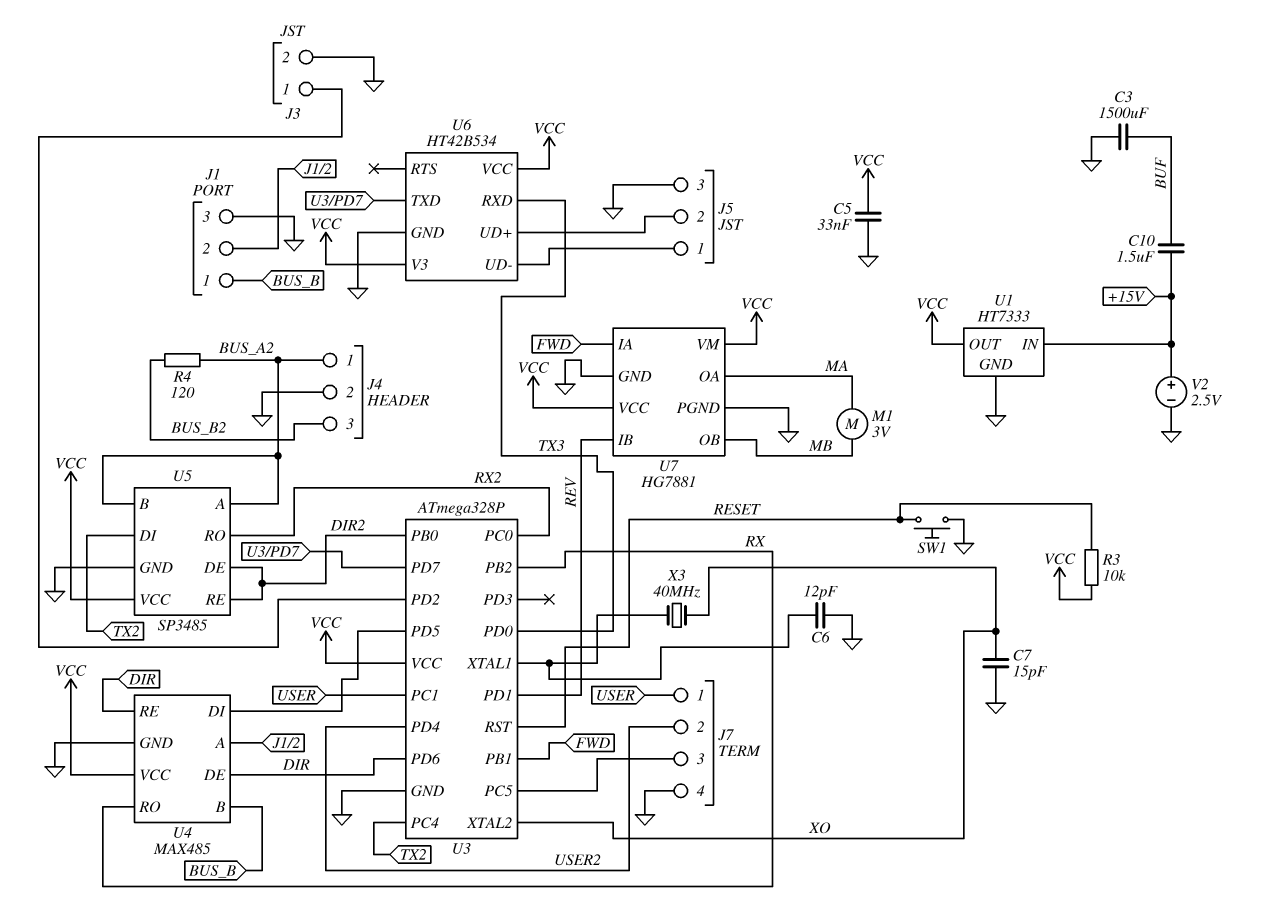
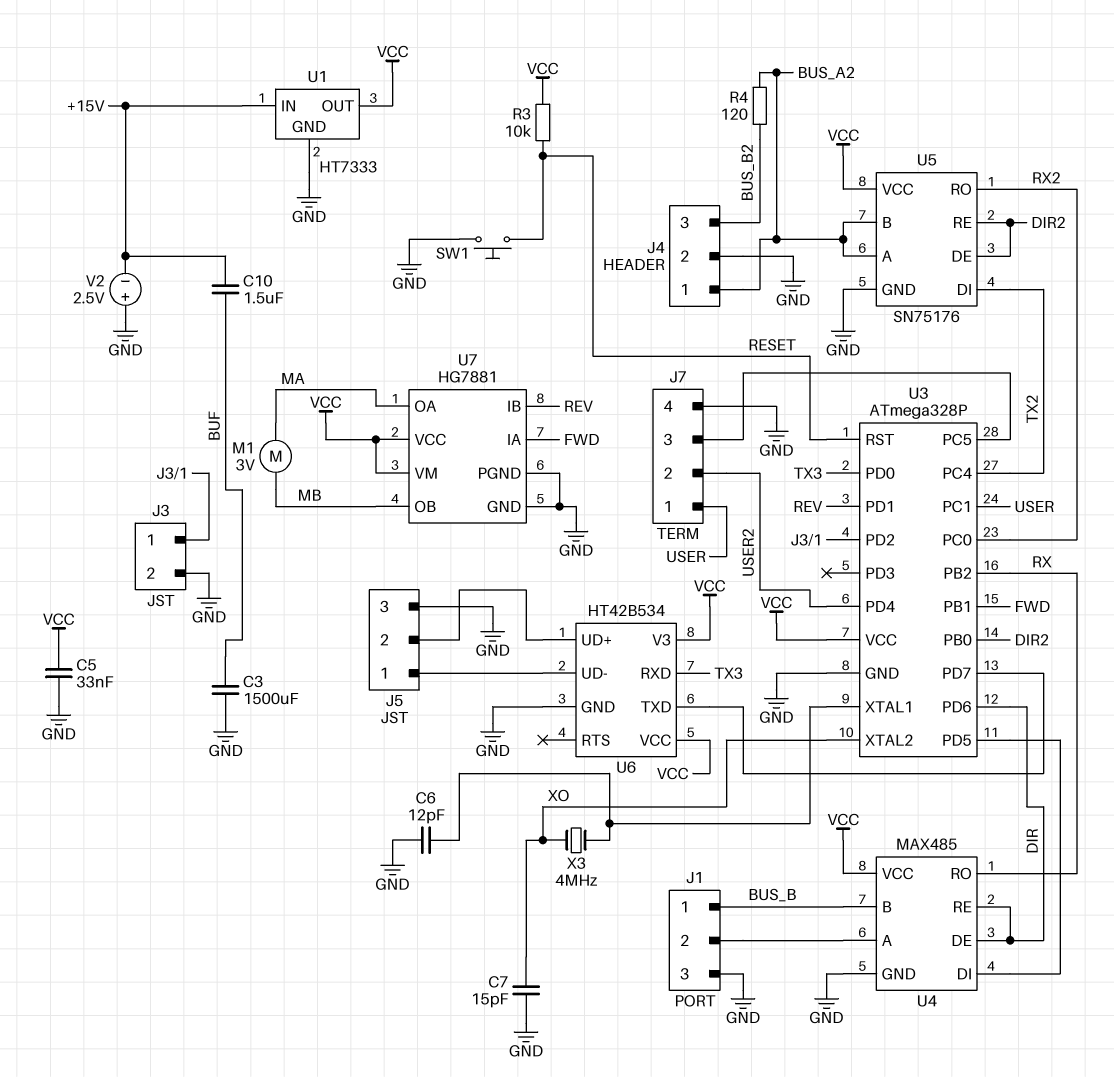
U5: SP3485 -> SN75176
V2: 2.5V (plus +15V, minus GND) -> 2.5V (plus GND, minus +15V)
X3: 40MHz (U3/XTAL1, XO) -> 4MHz (U3/XTAL1, XO)

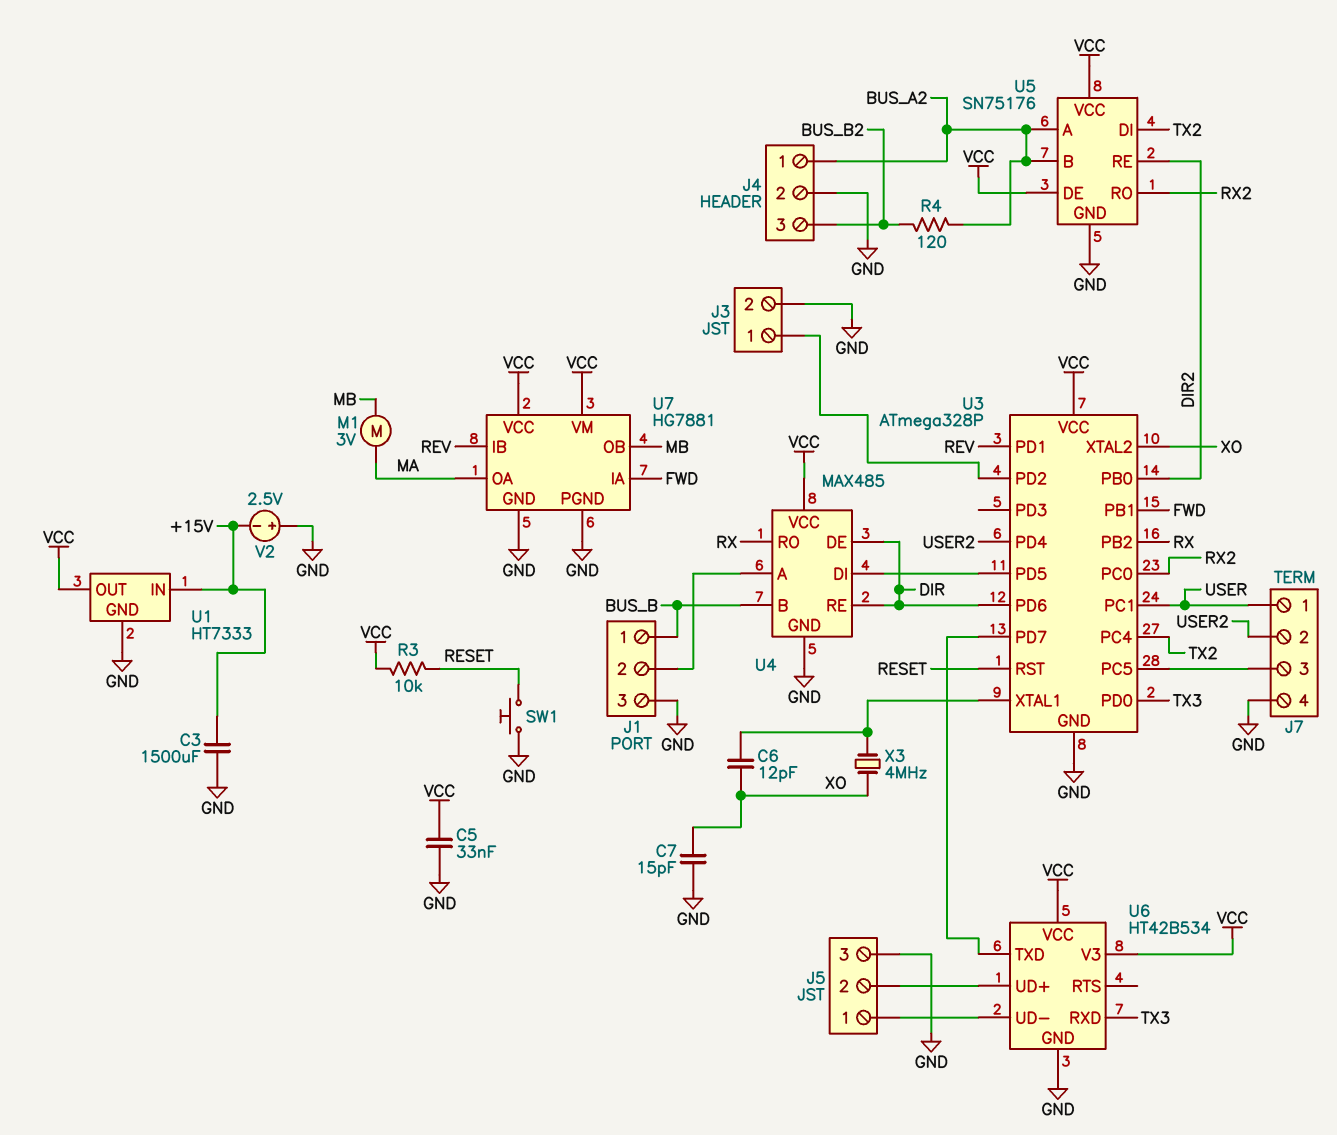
C3: 1500uF (BUF, GND) -> 1500uF (+15V, GND)
C6: 12pF (GND, U3/XTAL1) -> 12pF (U3/XTAL1, XO)
C10: 1.5uF (+15V, BUF) -> none
U5 pin DE: DIR2 -> VCC

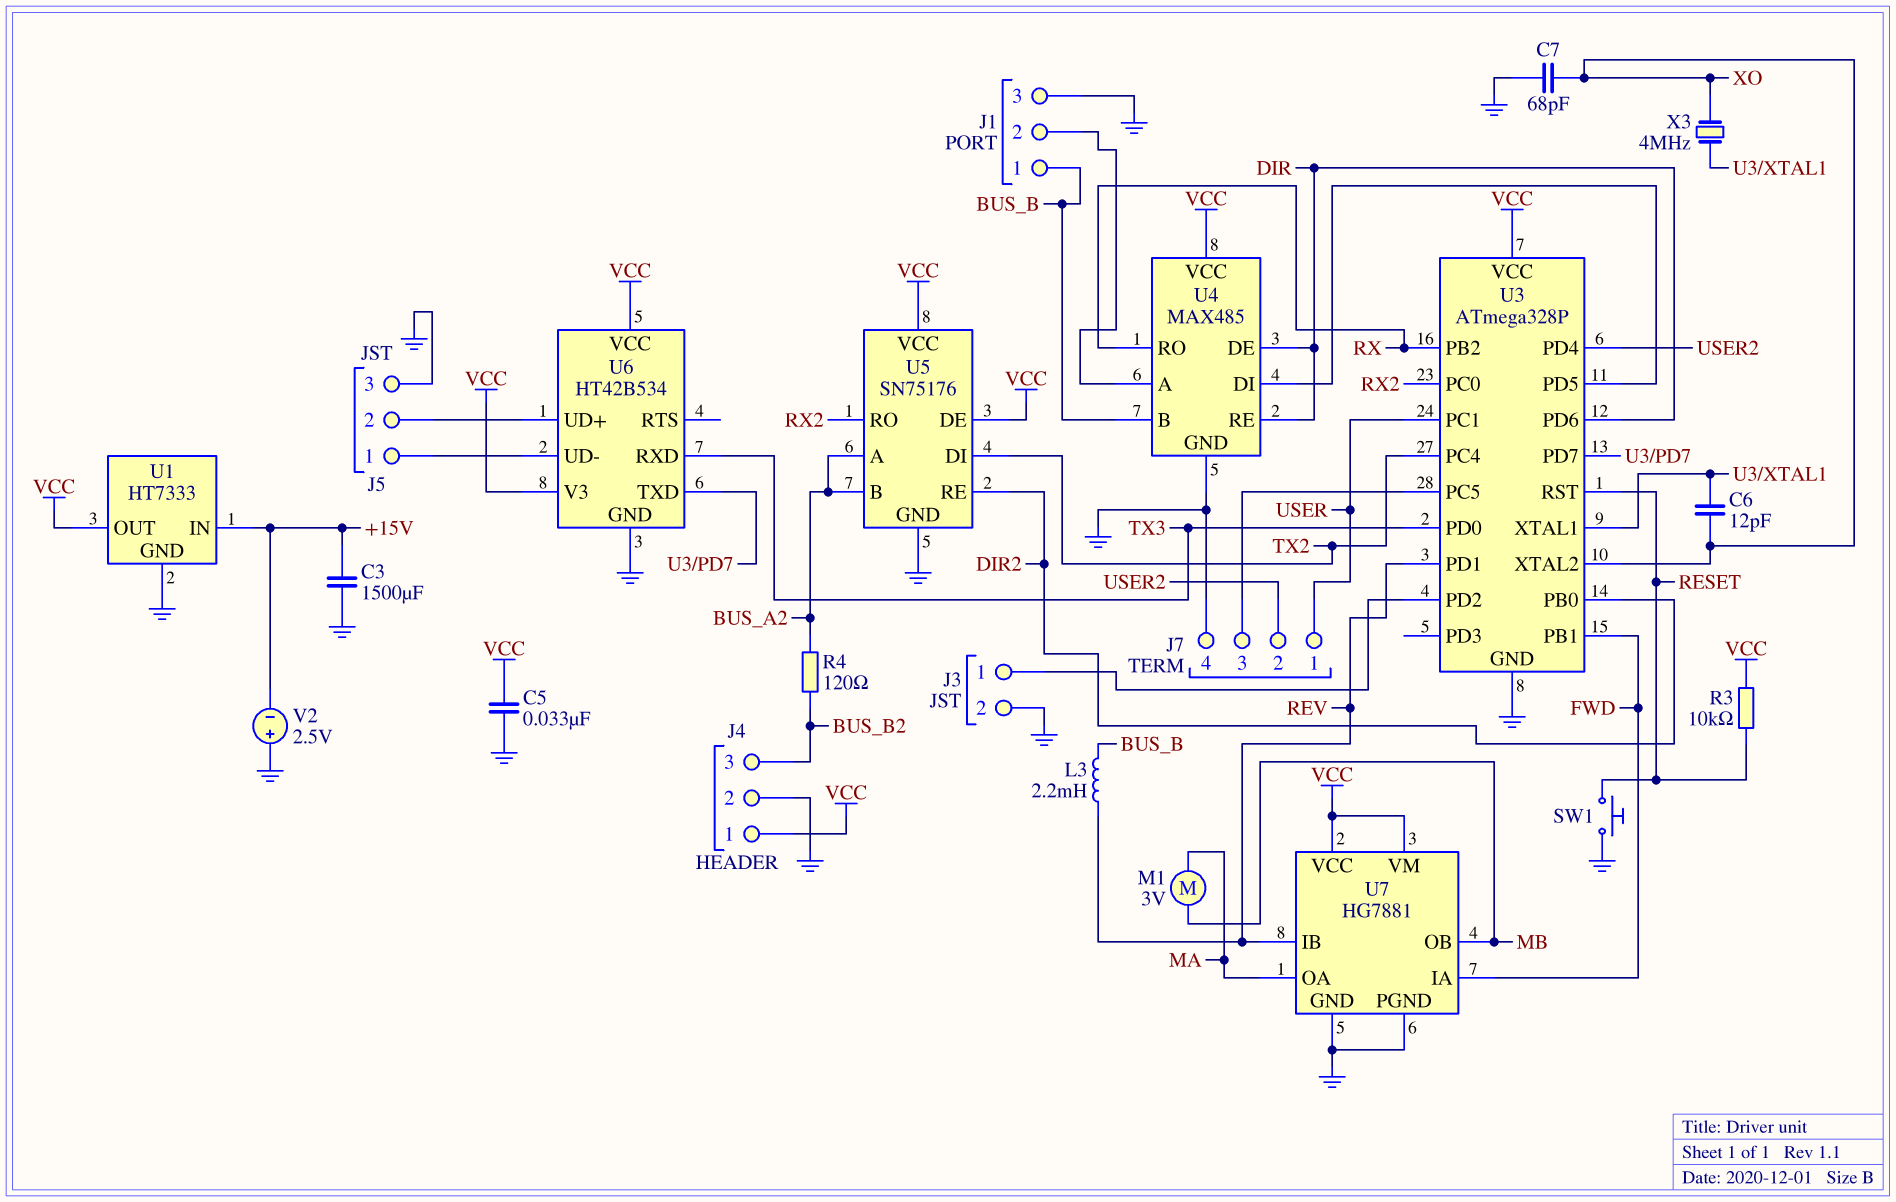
C7: 15pF (GND, XO) -> 68pF (GND, XO)
J4 pin 1: BUS_A2 -> VCC
L3: none -> 2.2mH (BUS_B, REV)

